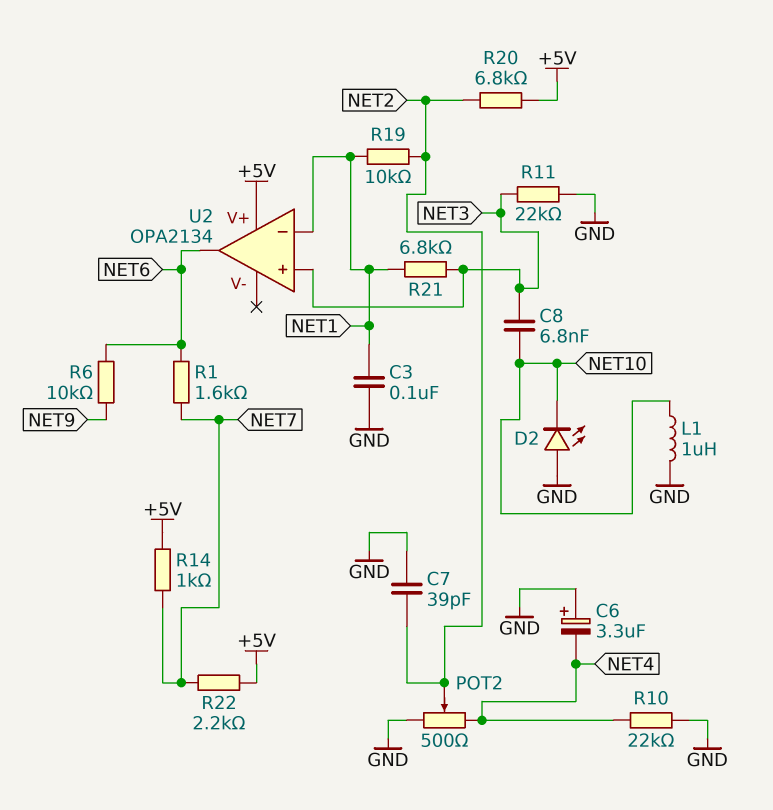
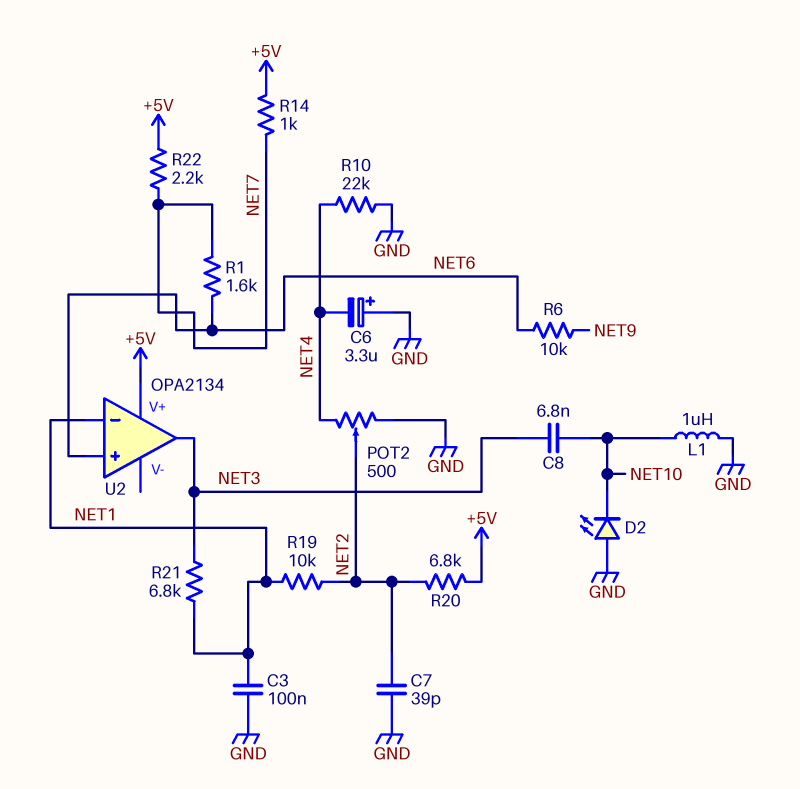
R11: 22k (GND, NET3) -> none
U2 pin in+: NET3 -> NET6
U2 pin out: NET6 -> NET3

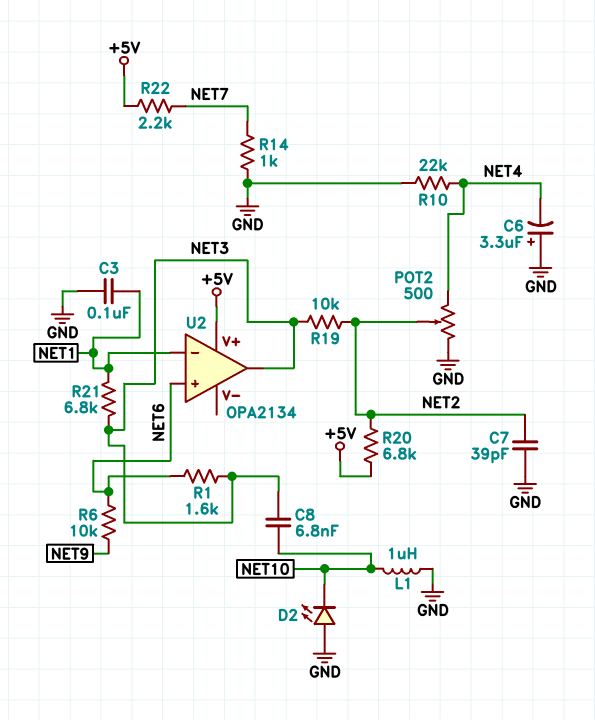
R1: 1.6k (NET6, NET7) -> 1.6k (NET3, NET6)
R14: 1k (+5V, NET7) -> 1k (GND, NET7)
R19: 10k (NET1, NET2) -> 10k (NET2, NET3)

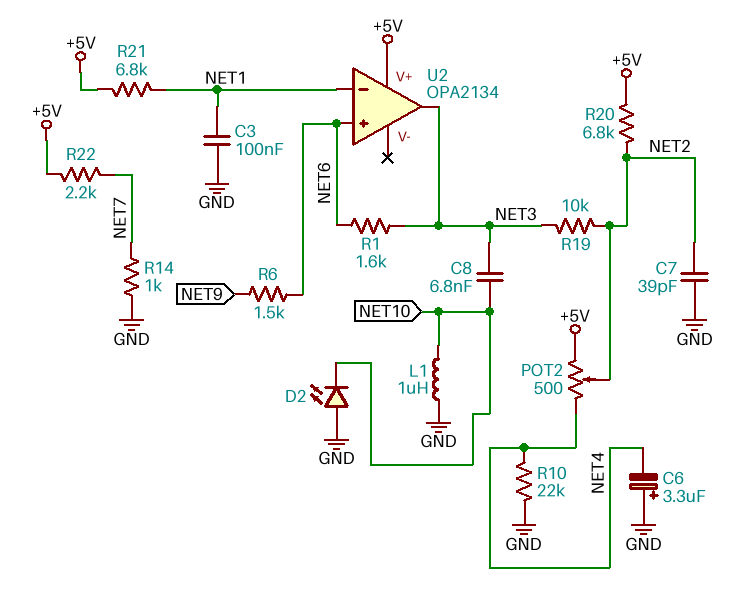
POT2: 500 (GND, NET4, wiper NET2) -> 500 (+5V, NET4, wiper NET2)
R6: 10k (NET6, NET9) -> 1.5k (NET6, NET9)
R21: 6.8k (NET1, NET3) -> 6.8k (+5V, NET1)

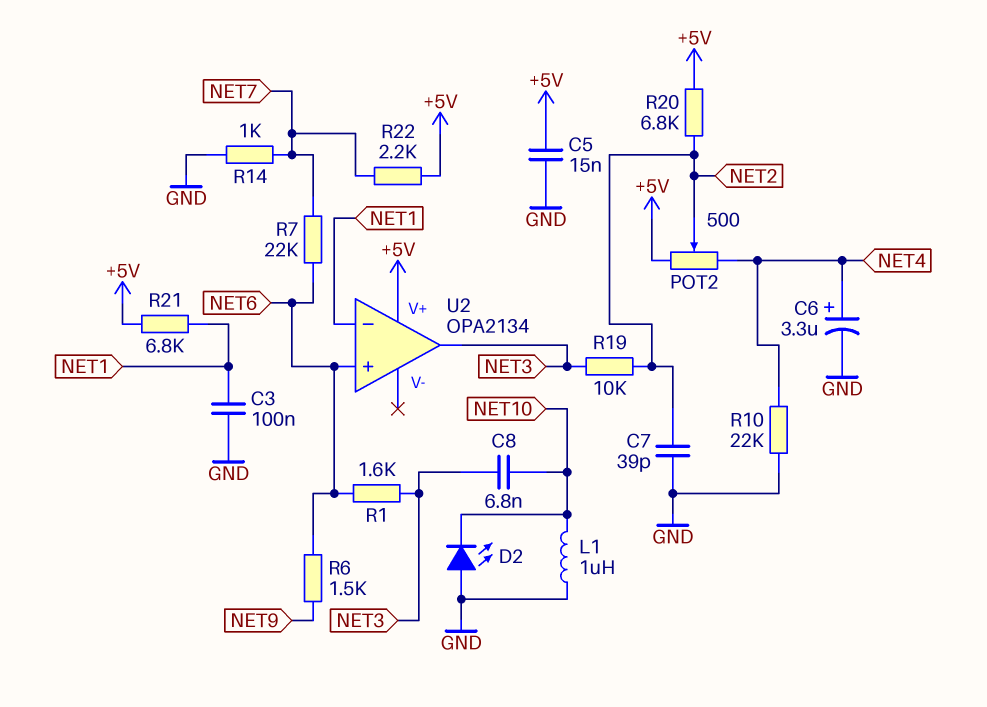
C5: none -> 15nF (+5V, GND)
C6: 3.3uF (plus GND, minus NET4) -> 3.3uF (plus NET4, minus GND)
R7: none -> 22k (NET6, NET7)

